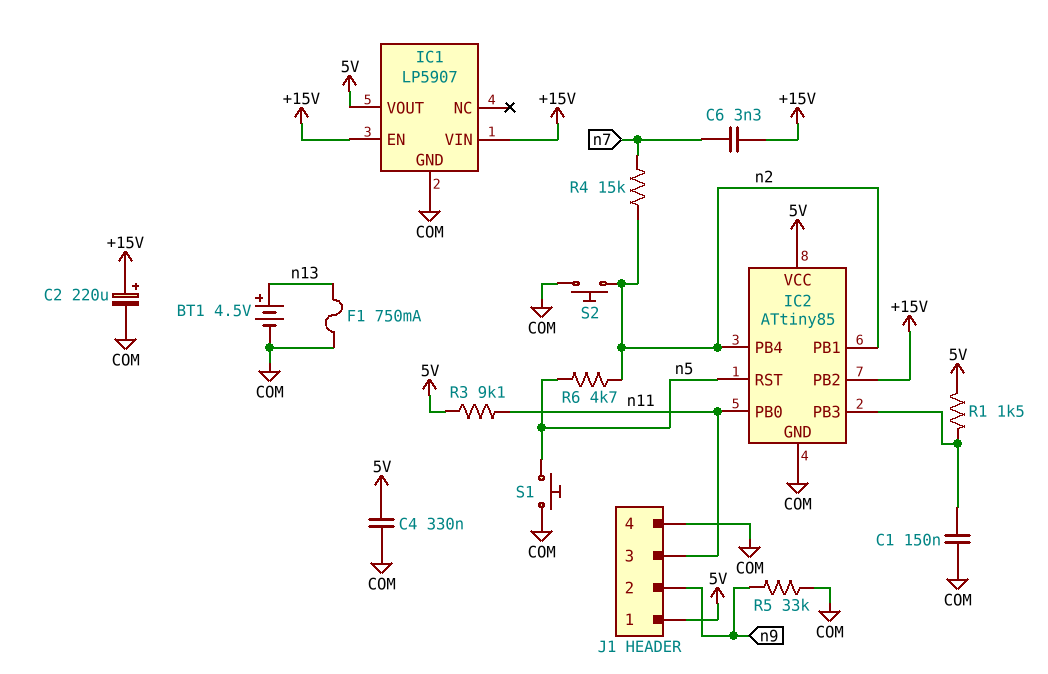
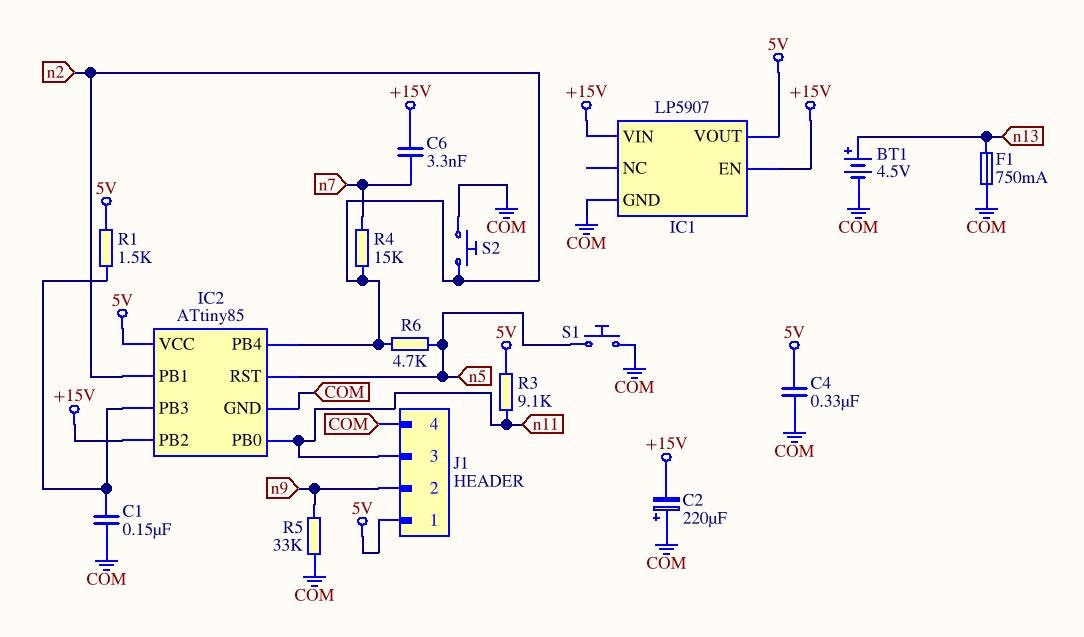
C2: 220uF (plus +15V, minus COM) -> 220uF (plus COM, minus +15V)

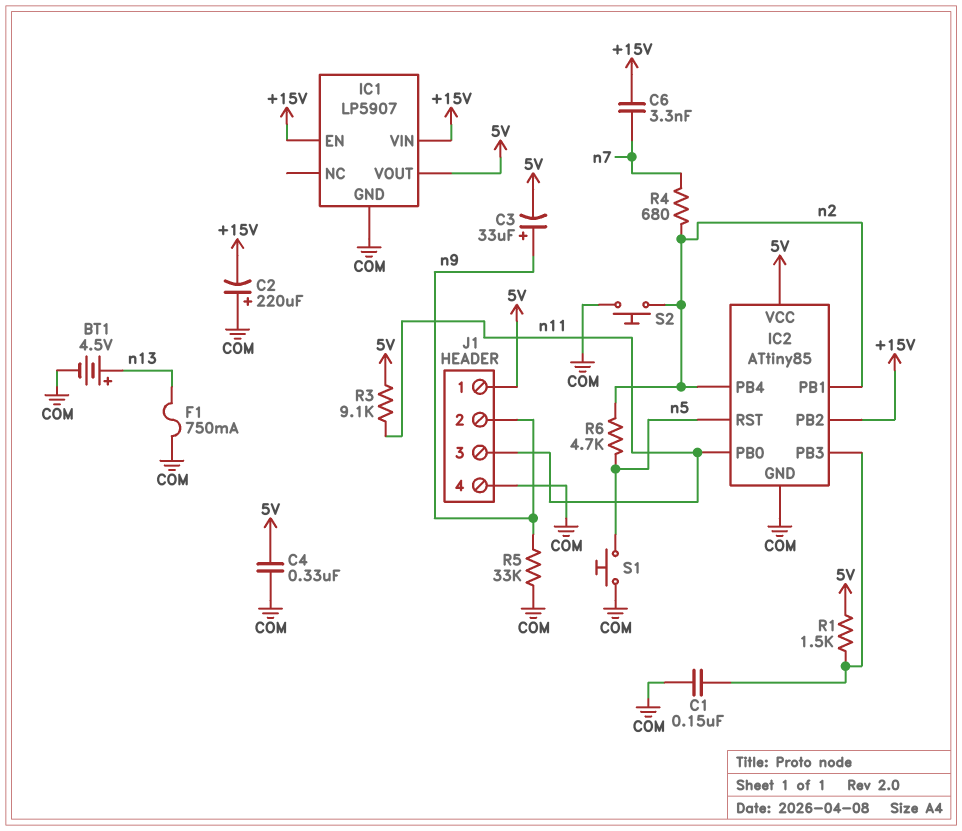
C3: none -> 33uF (plus n9, minus 5V)
R4: 15k (n2, n7) -> 680 (n2, n7)

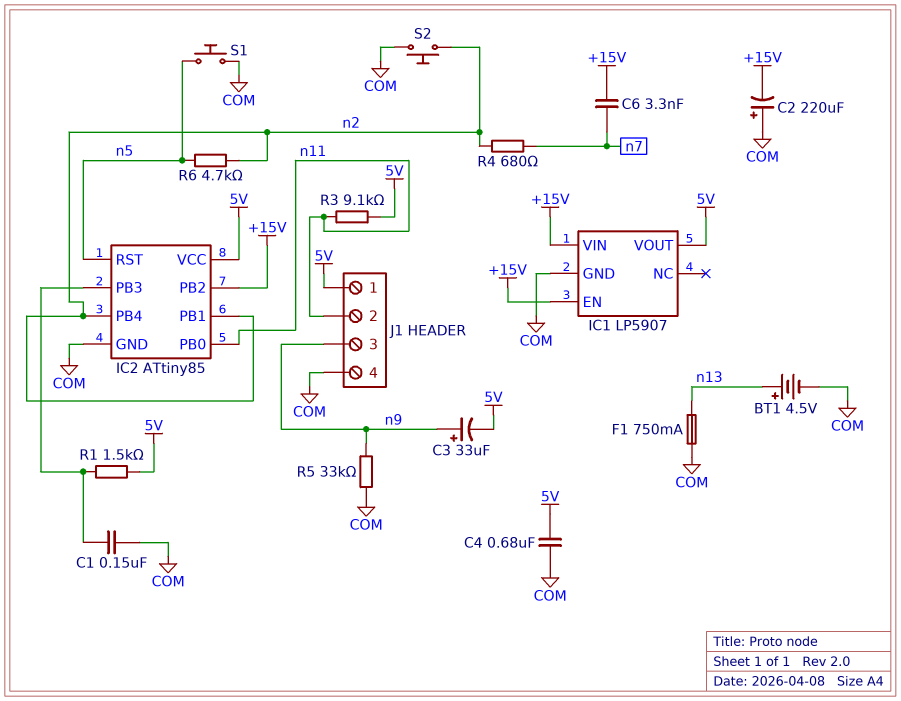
C4: 330nF (5V, COM) -> 680nF (5V, COM)
J1 pin 2: n9 -> n11
J1 pin 3: n11 -> n9

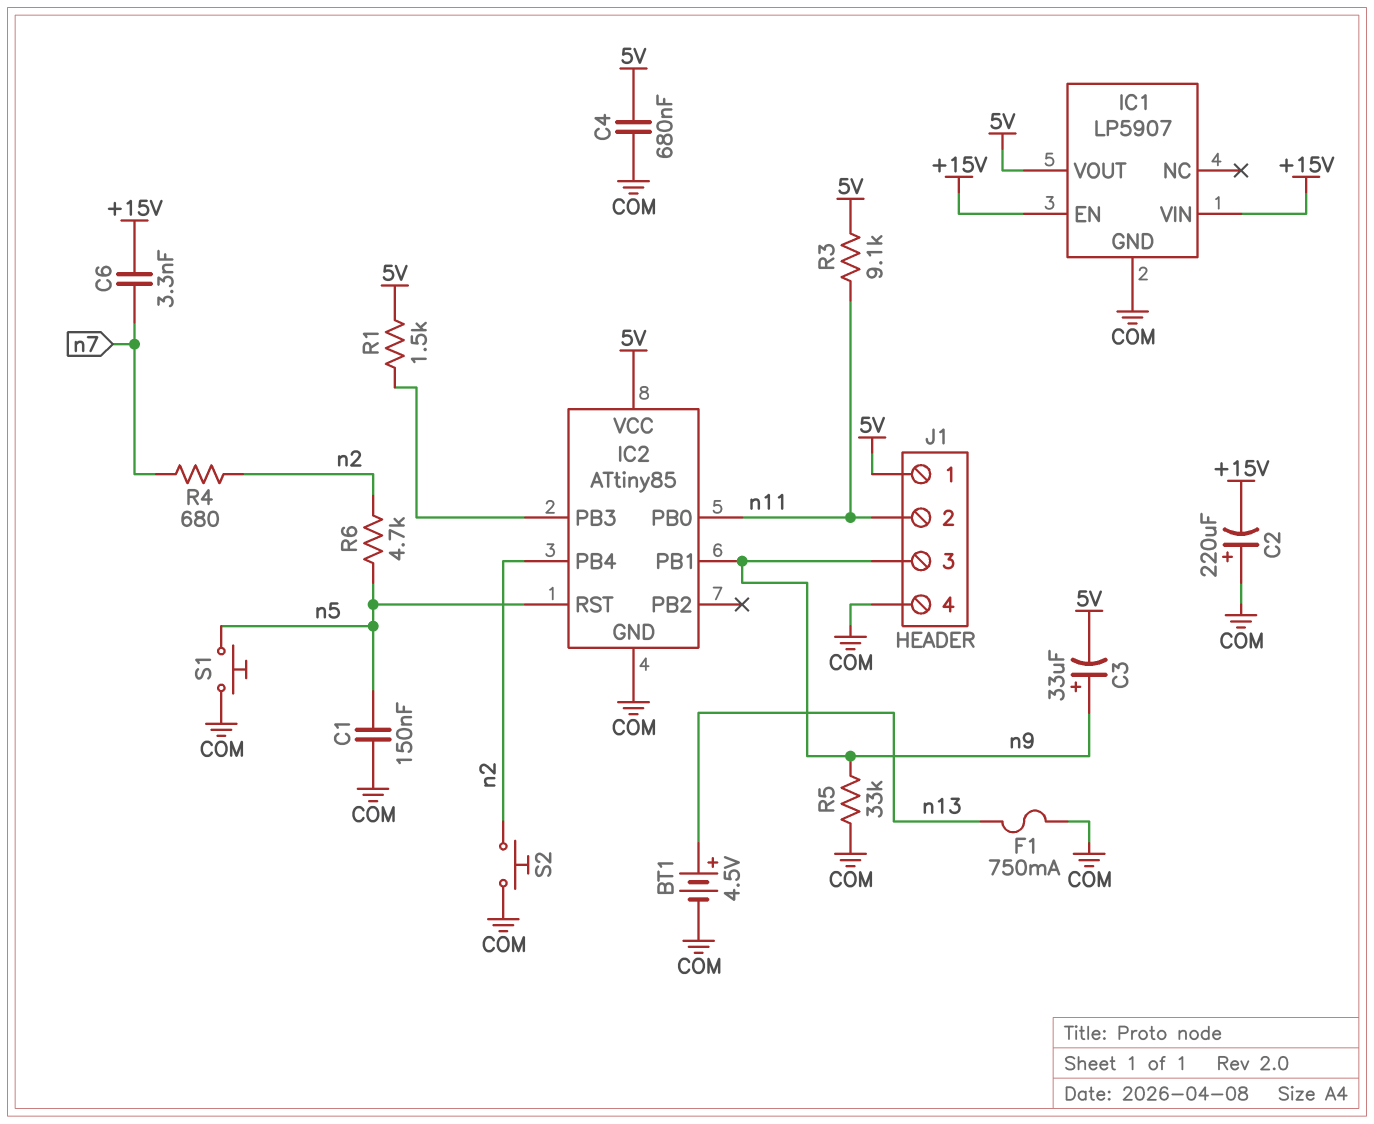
C1: 150nF (COM, IC2/PB3) -> 150nF (COM, n5)
IC2 pin PB1: n2 -> n9
IC2 pin PB2: +15V -> none

